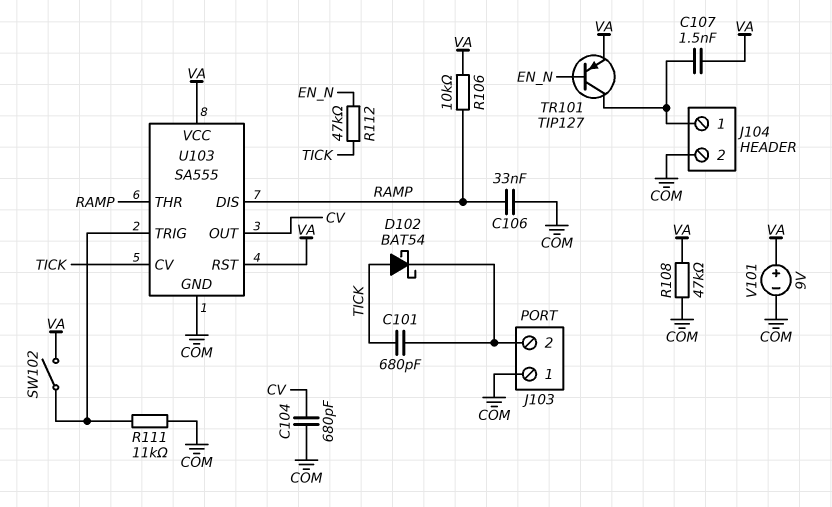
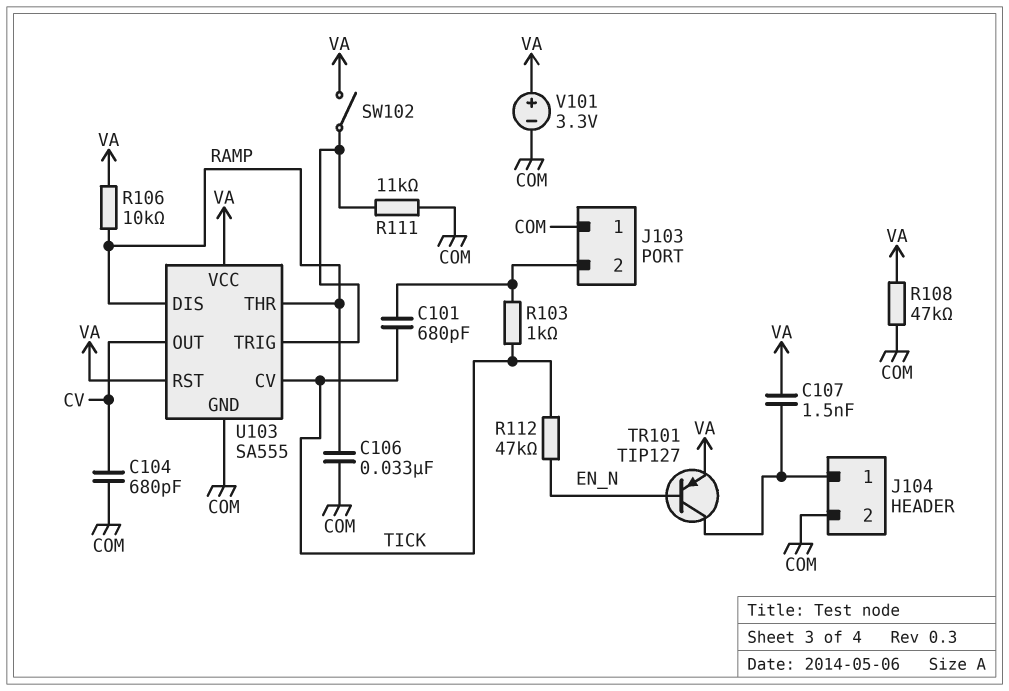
D102: schottky BAT54 (A TICK, K J103/2) -> none
R103: none -> 1k (J103/2, TICK)
V101: 9V (plus VA, minus COM) -> 3.3V (plus VA, minus COM)

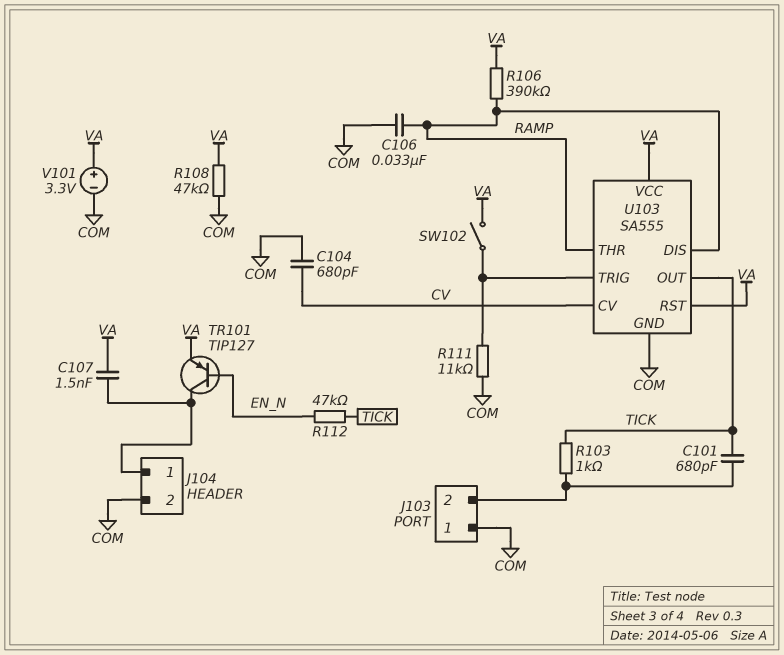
R106: 10k (RAMP, VA) -> 390k (RAMP, VA)
U103 pin CV: TICK -> CV
U103 pin OUT: CV -> TICK

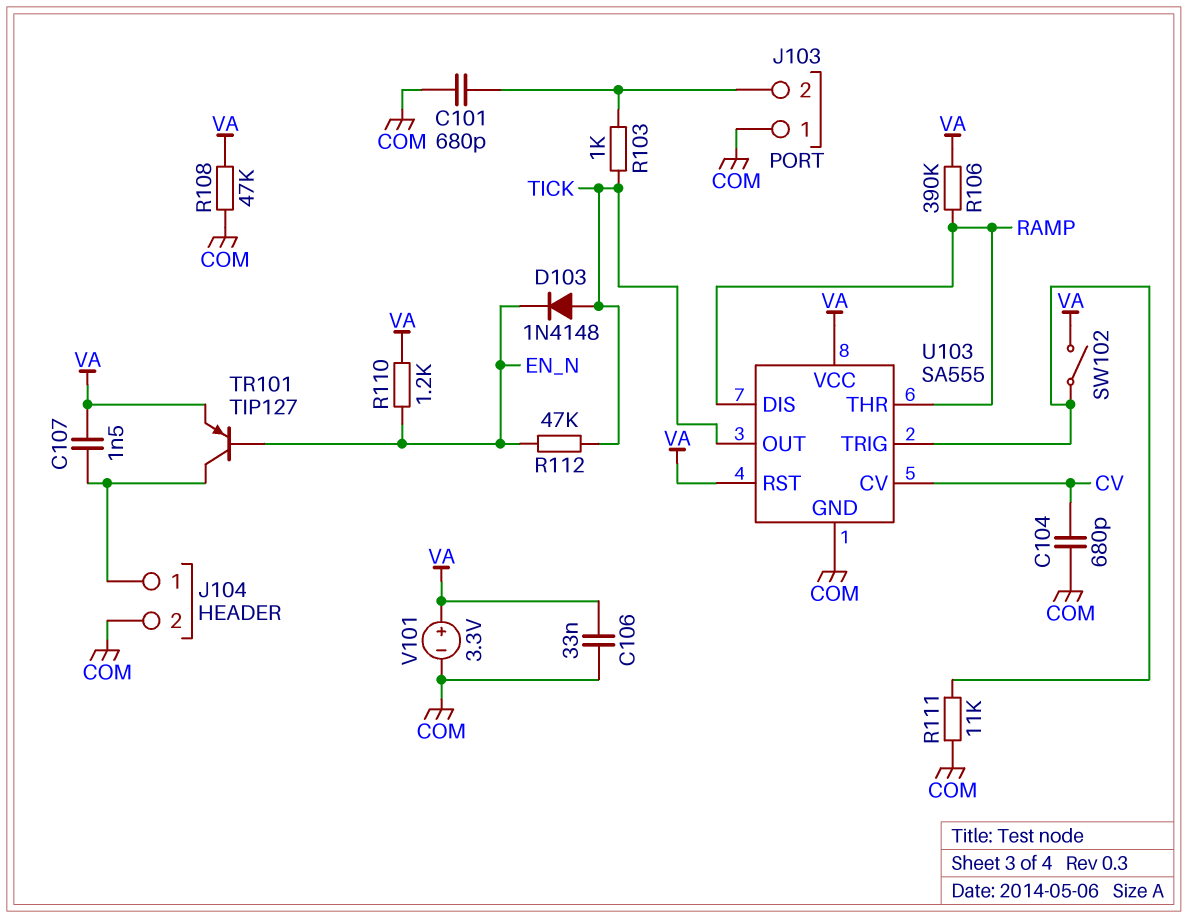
C101: 680pF (J103/2, TICK) -> 680pF (COM, J103/2)
C106: 33nF (COM, RAMP) -> 33nF (COM, VA)
D103: none -> diode 1N4148 (A TICK, K EN_N)
R110: none -> 1.2k (EN_N, VA)

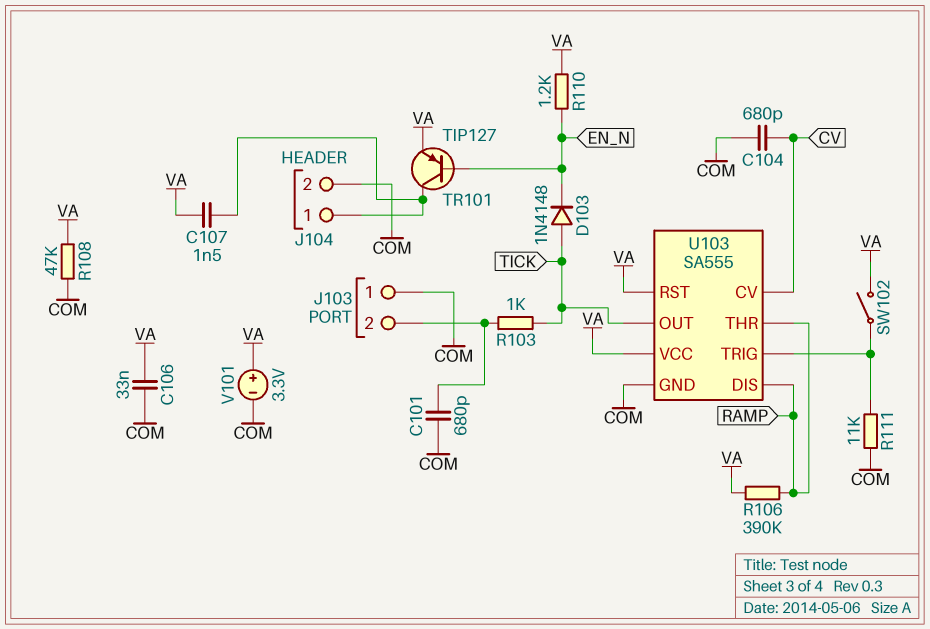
R112: 47k (EN_N, TICK) -> none

